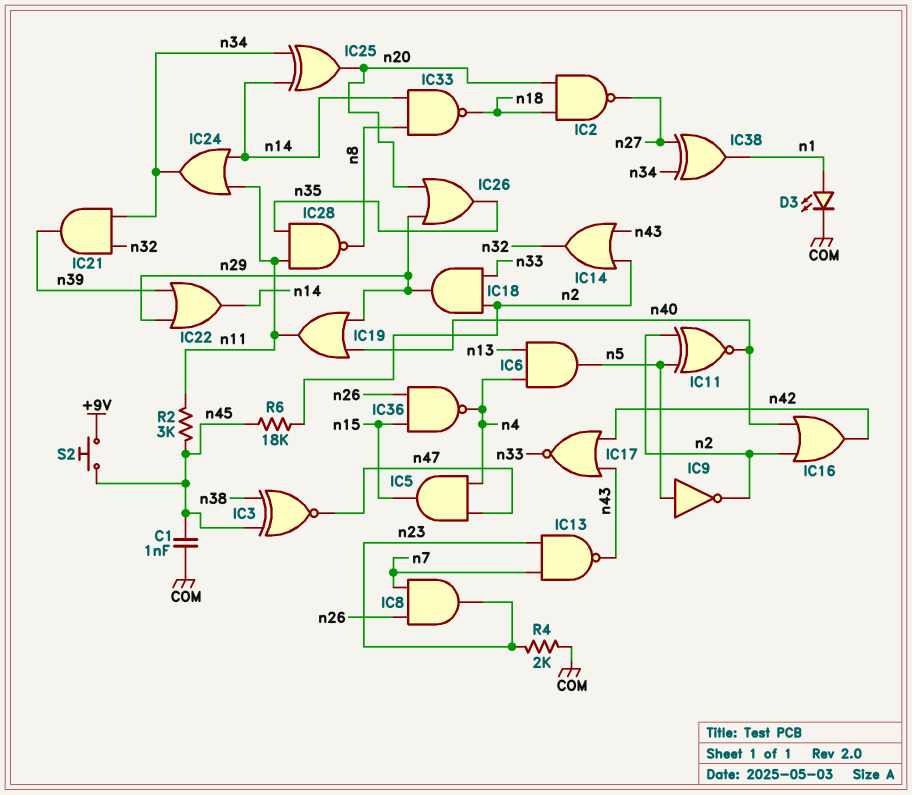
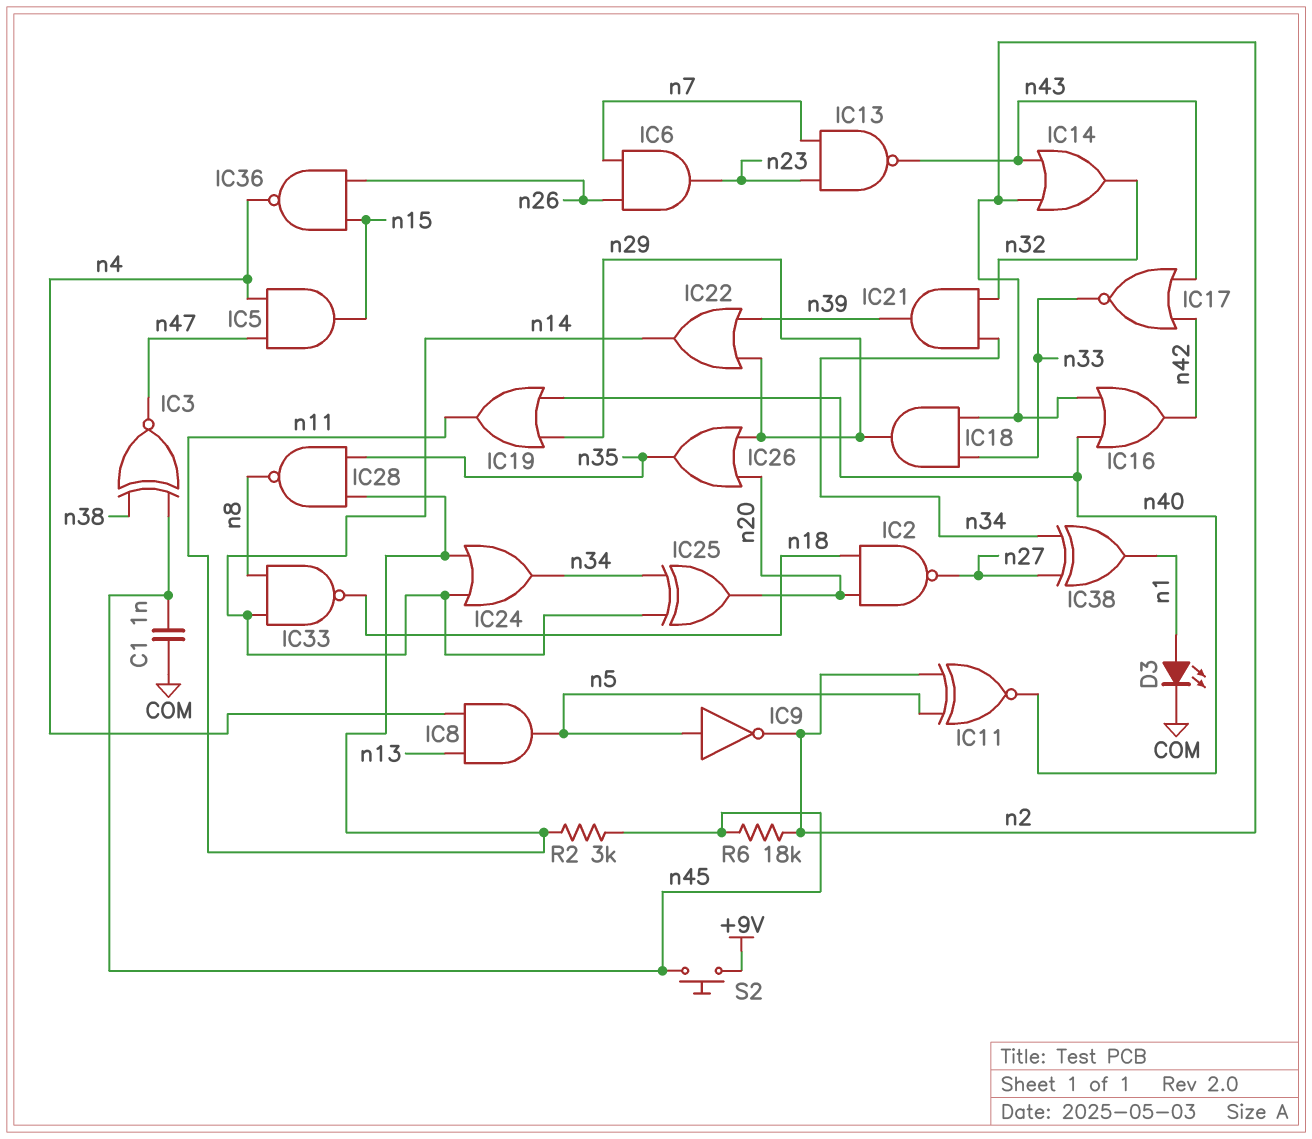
IC6: AND (in n4, in n13, out n5) -> AND (in n7, in n26, out n23)
IC8: AND (in n7, in n26, out n23) -> AND (in n4, in n13, out n5)
R4: 2k (COM, n23) -> none

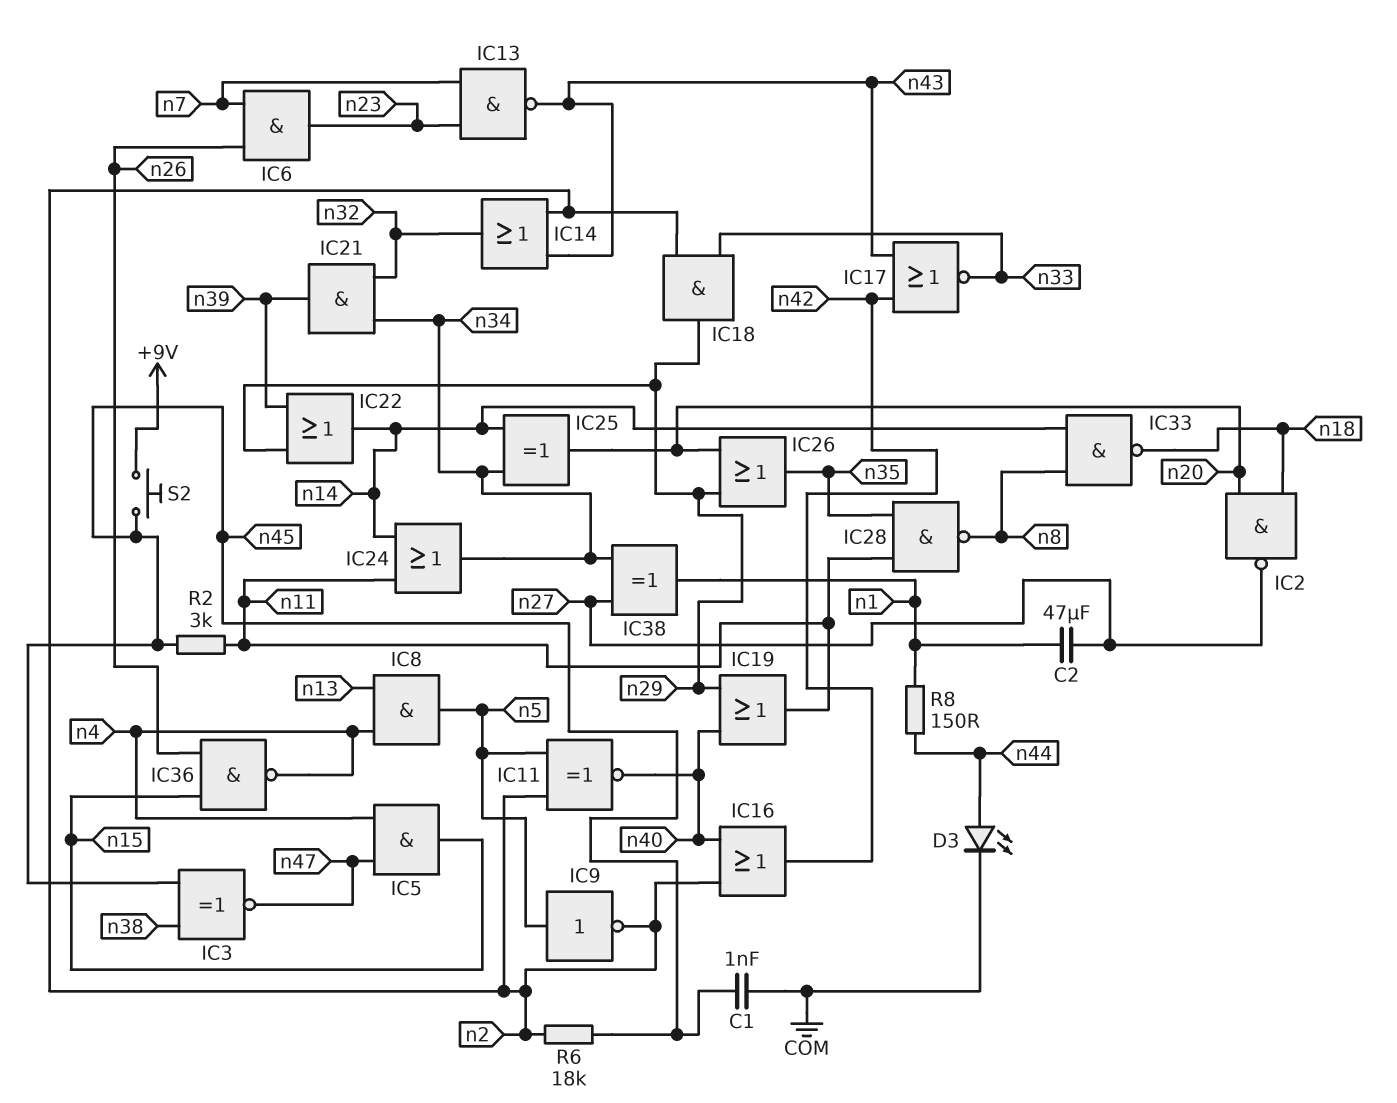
C2: none -> 47uF (n1, n27)
D3: LED (A n1, K COM) -> LED (A n44, K COM)
R8: none -> 150 (n1, n44)

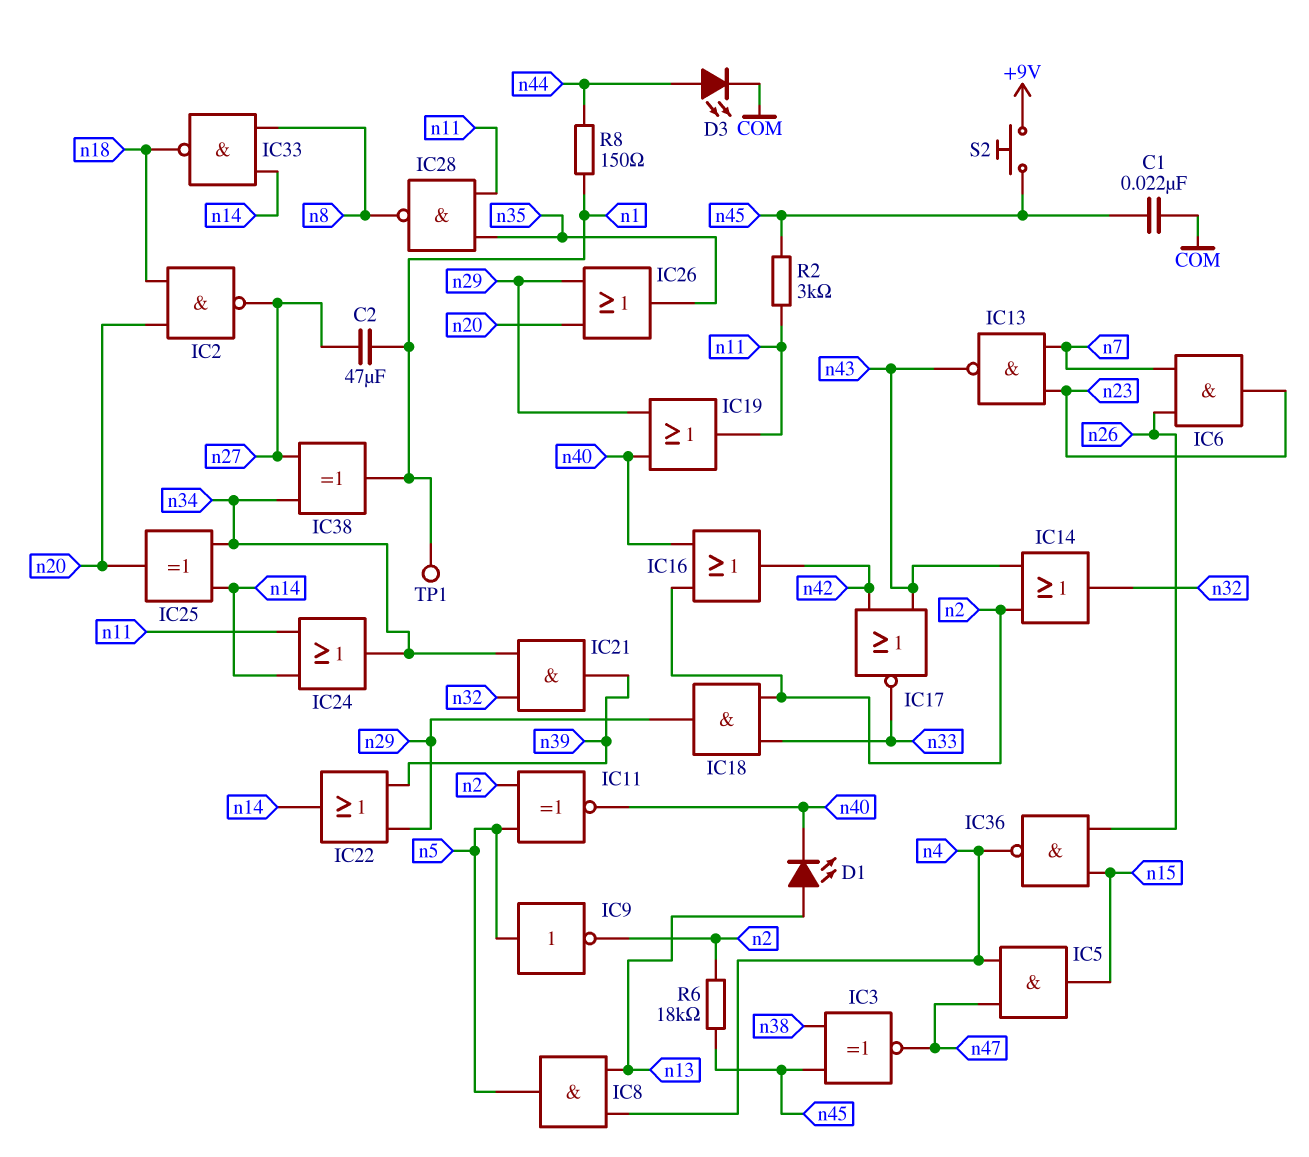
C1: 1nF (COM, n45) -> 22nF (COM, n45)
D1: none -> LED (A n13, K n40)
TP1: none -> test point (n1)

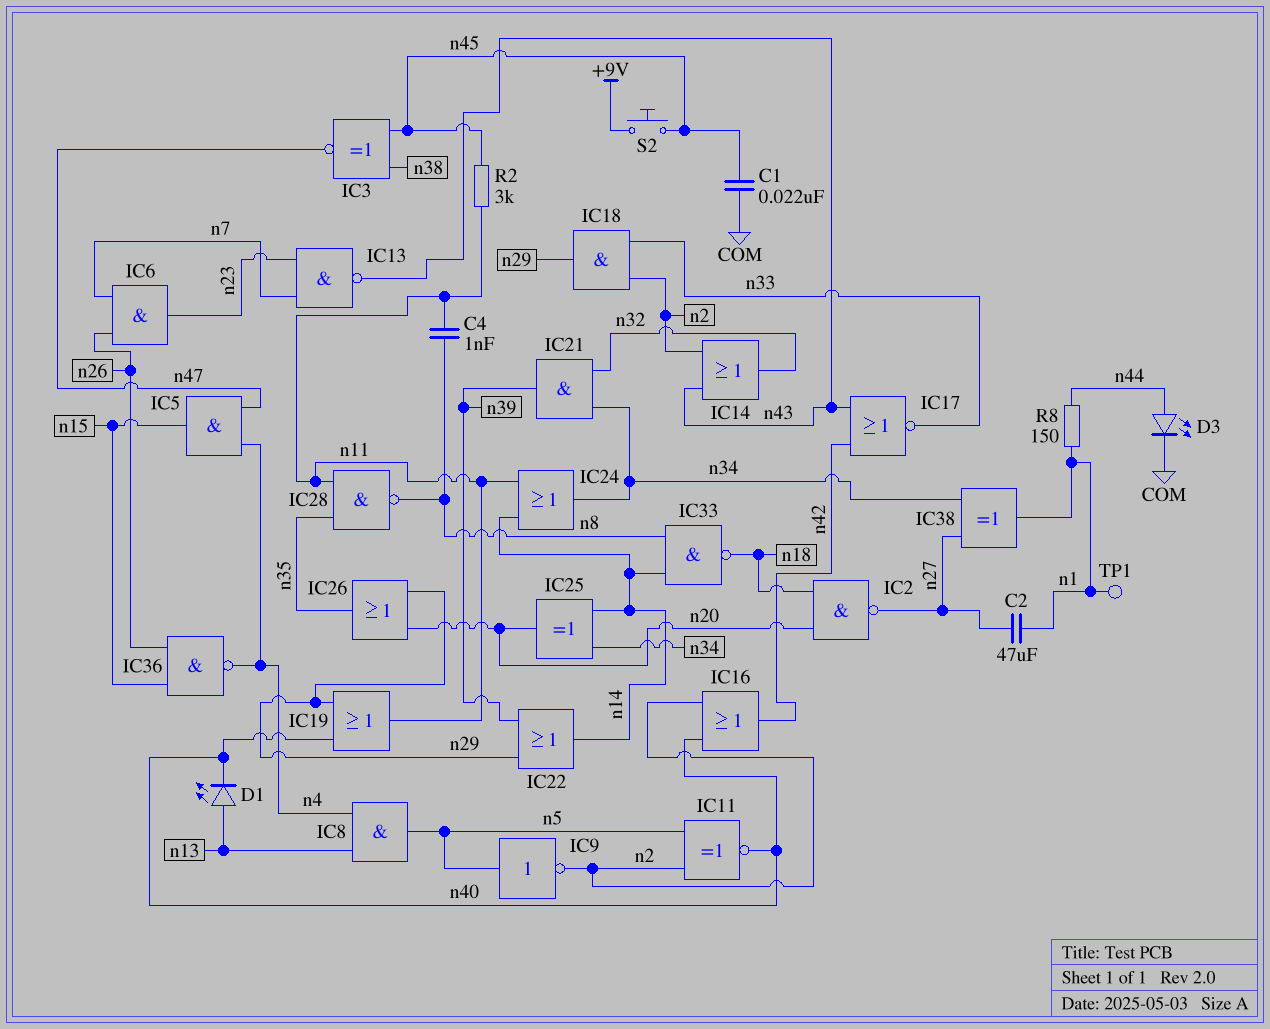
C4: none -> 1nF (n8, n11)
R6: 18k (n2, n45) -> none

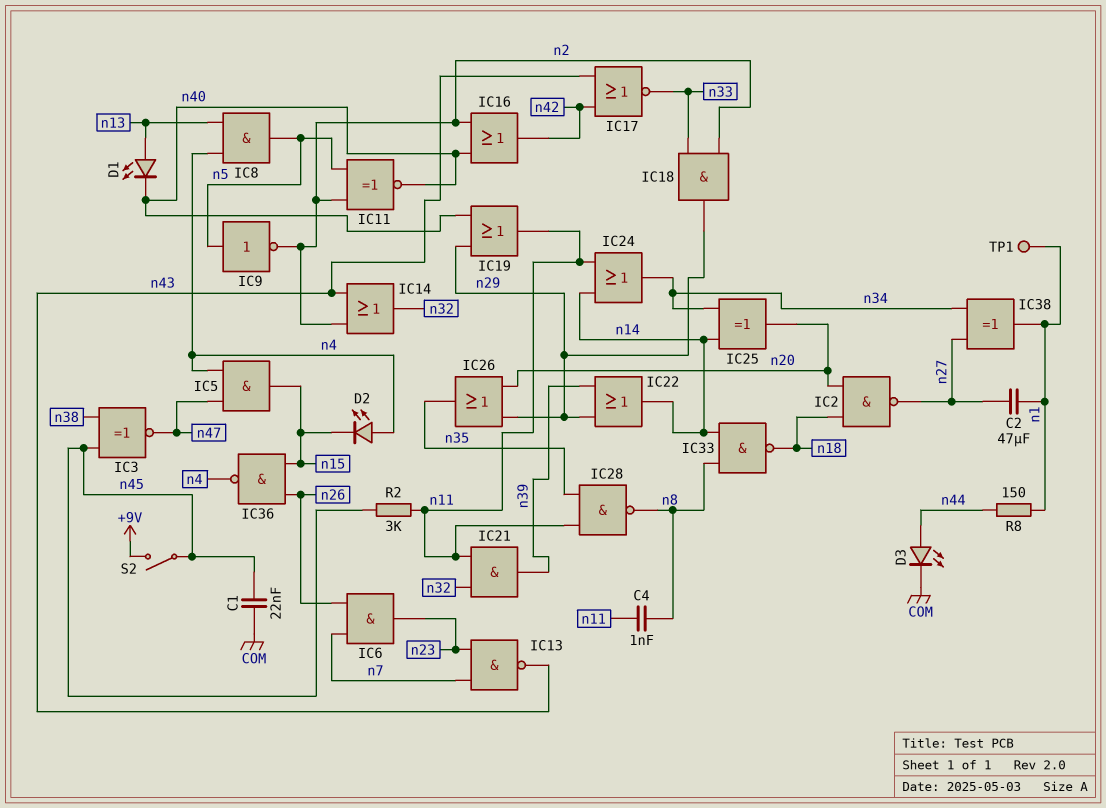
D2: none -> LED (A n4, K n15)
IC21: AND (in n32, in n34, out n39) -> AND (in n11, in n32, out n39)
S2: button (+9V, n45) -> switch (+9V, n45)

